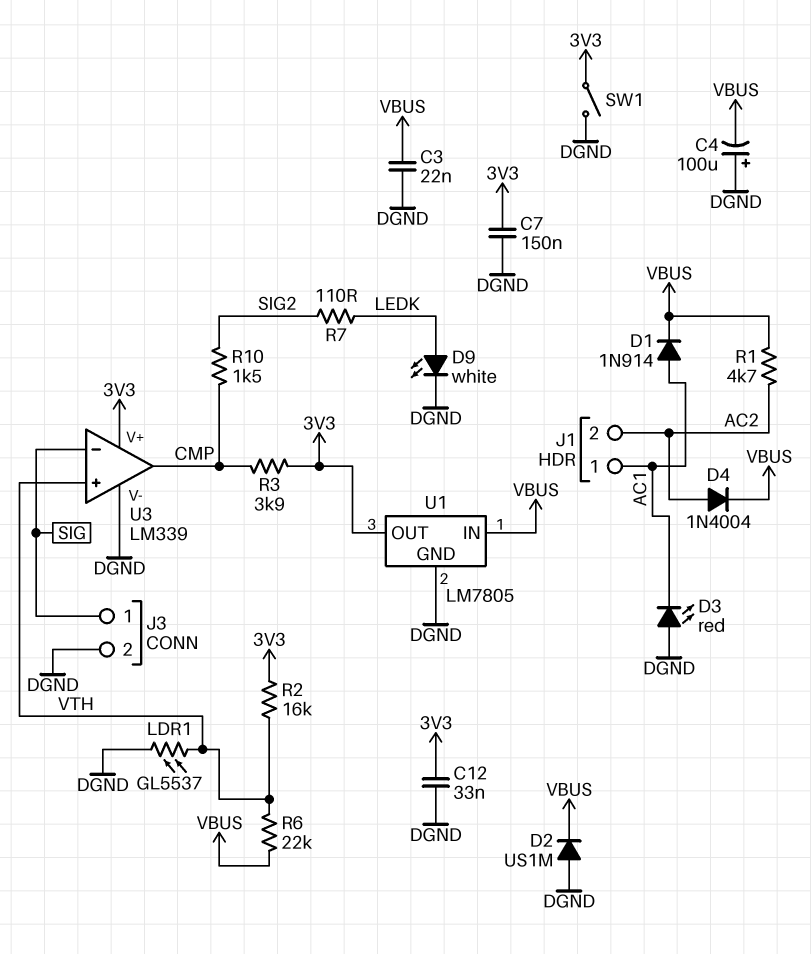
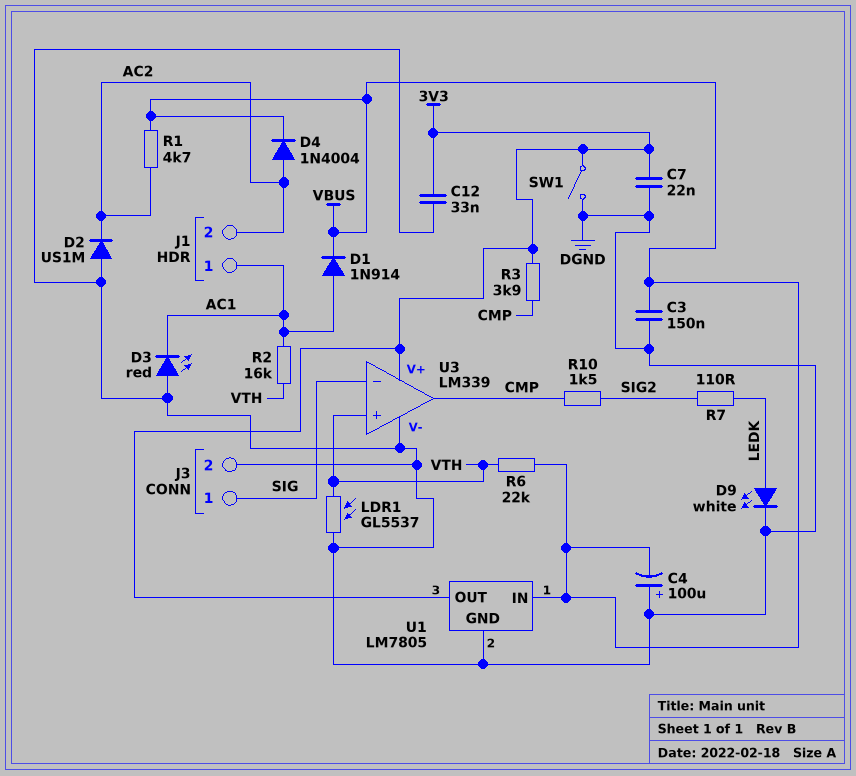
C3: 22nF (DGND, VBUS) -> 150nF (DGND, VBUS)
C7: 150nF (3V3, DGND) -> 22nF (3V3, DGND)
D2: diode US1M (A DGND, K VBUS) -> diode US1M (A DGND, K AC2)
R2: 16k (3V3, VTH) -> 16k (AC1, VTH)

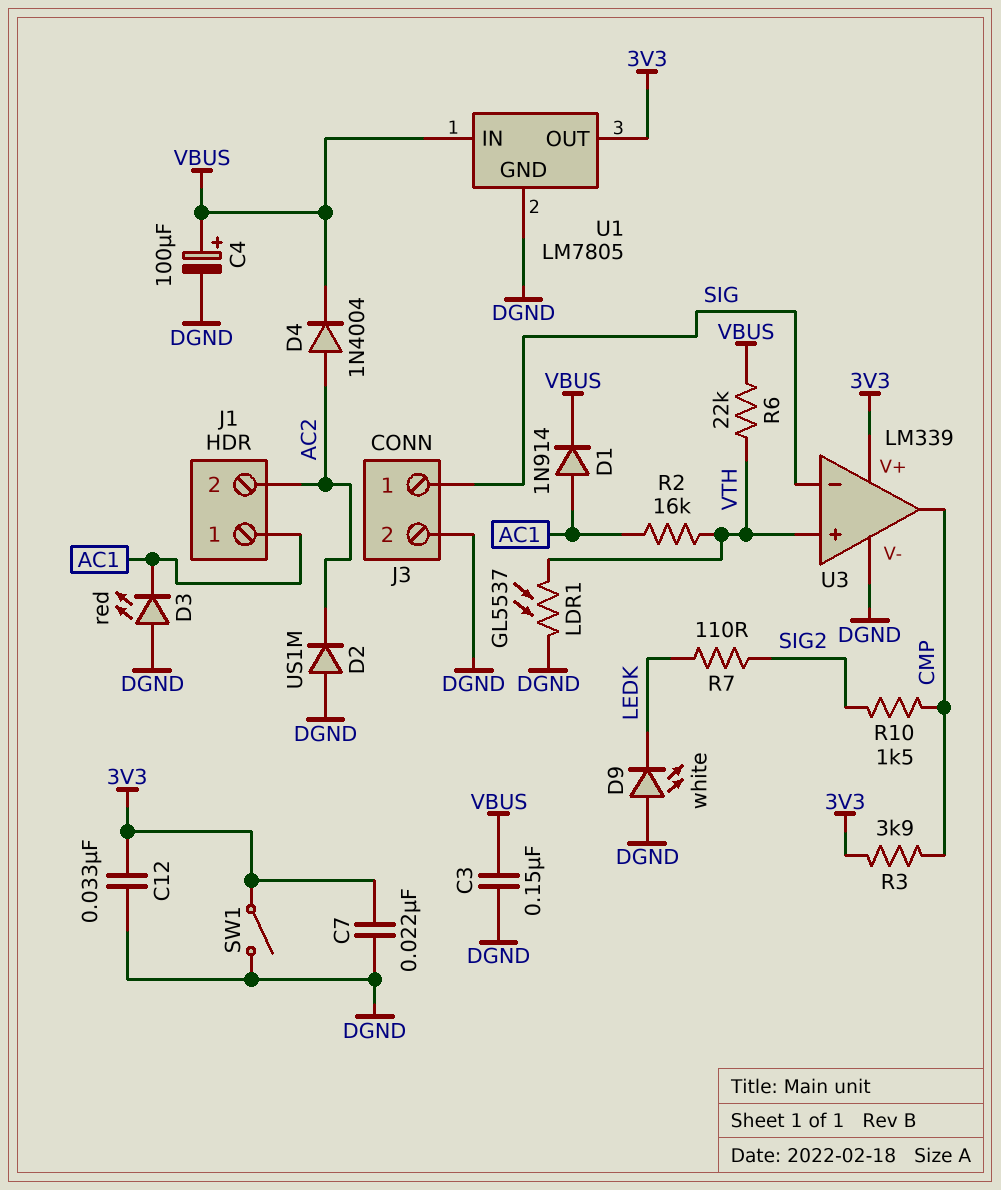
C4: 100uF (plus DGND, minus VBUS) -> 100uF (plus VBUS, minus DGND)
D9: LED white (A LEDK, K DGND) -> LED white (A DGND, K LEDK)
R1: 4.7k (AC2, VBUS) -> none

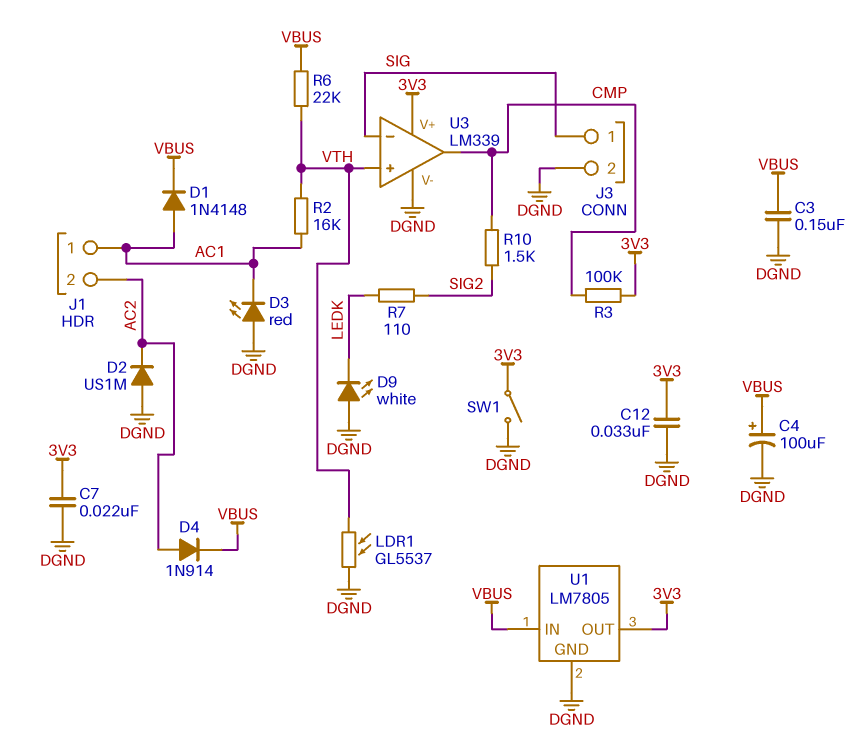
D1: diode 1N914 (A AC1, K VBUS) -> diode 1N4148 (A AC1, K VBUS)
D4: diode 1N4004 (A AC2, K VBUS) -> diode 1N914 (A AC2, K VBUS)
R3: 3.9k (3V3, CMP) -> 100k (3V3, CMP)

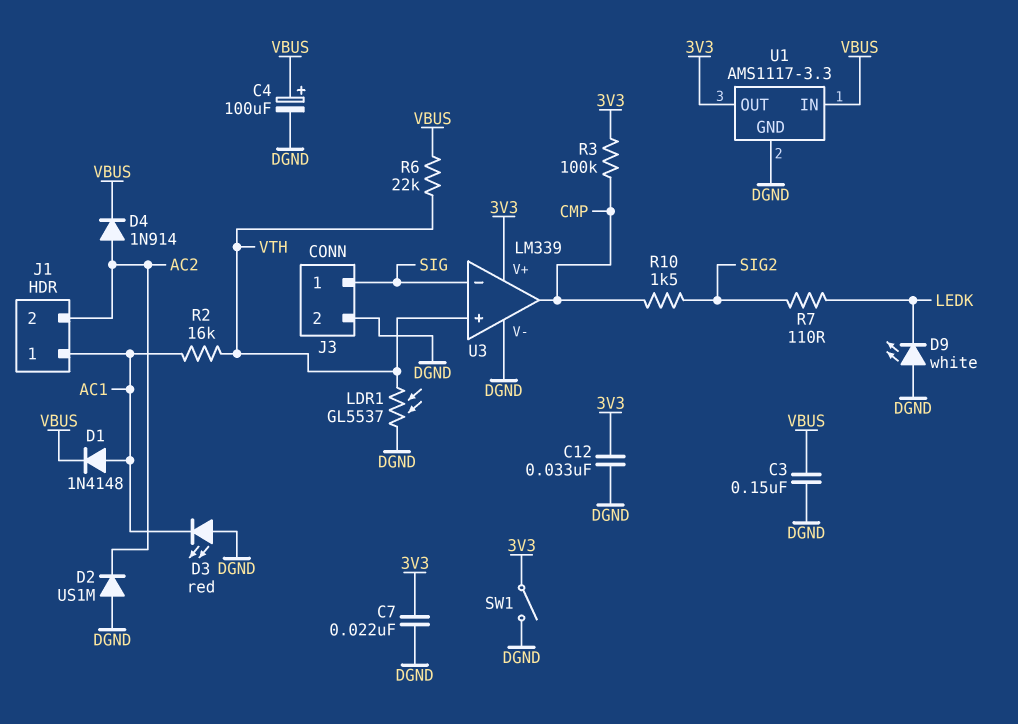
U1: LM7805 -> AMS1117-3.3

